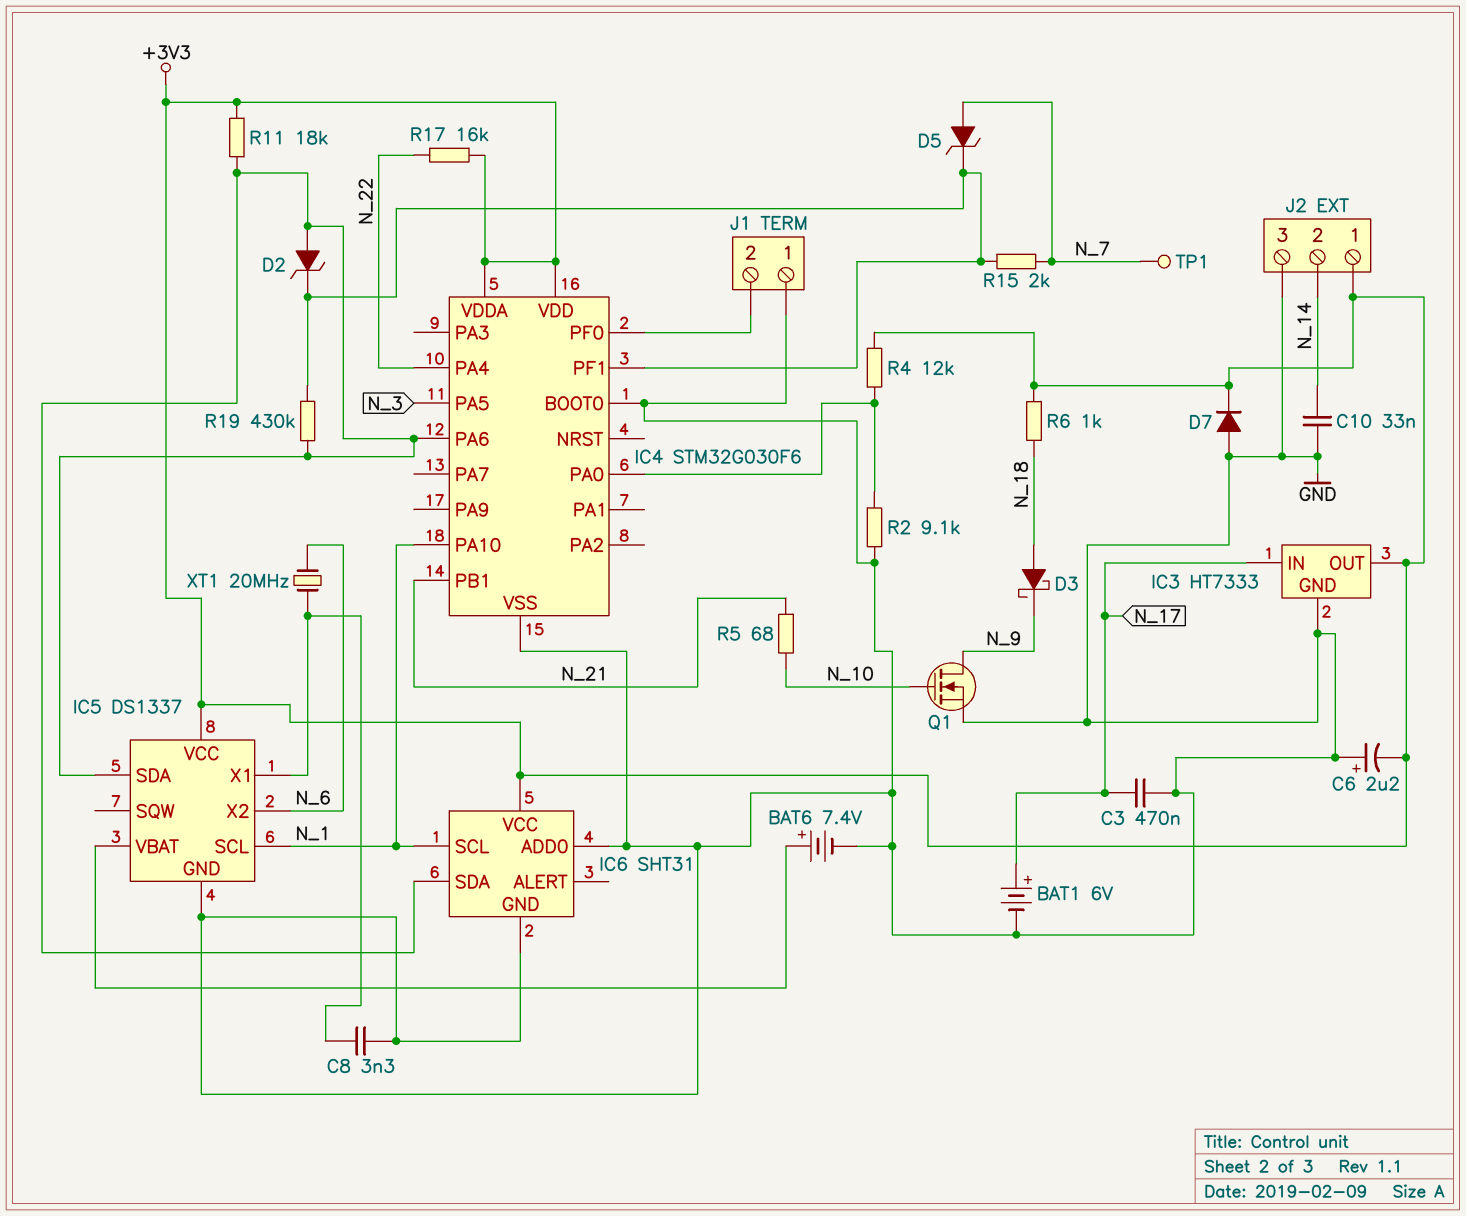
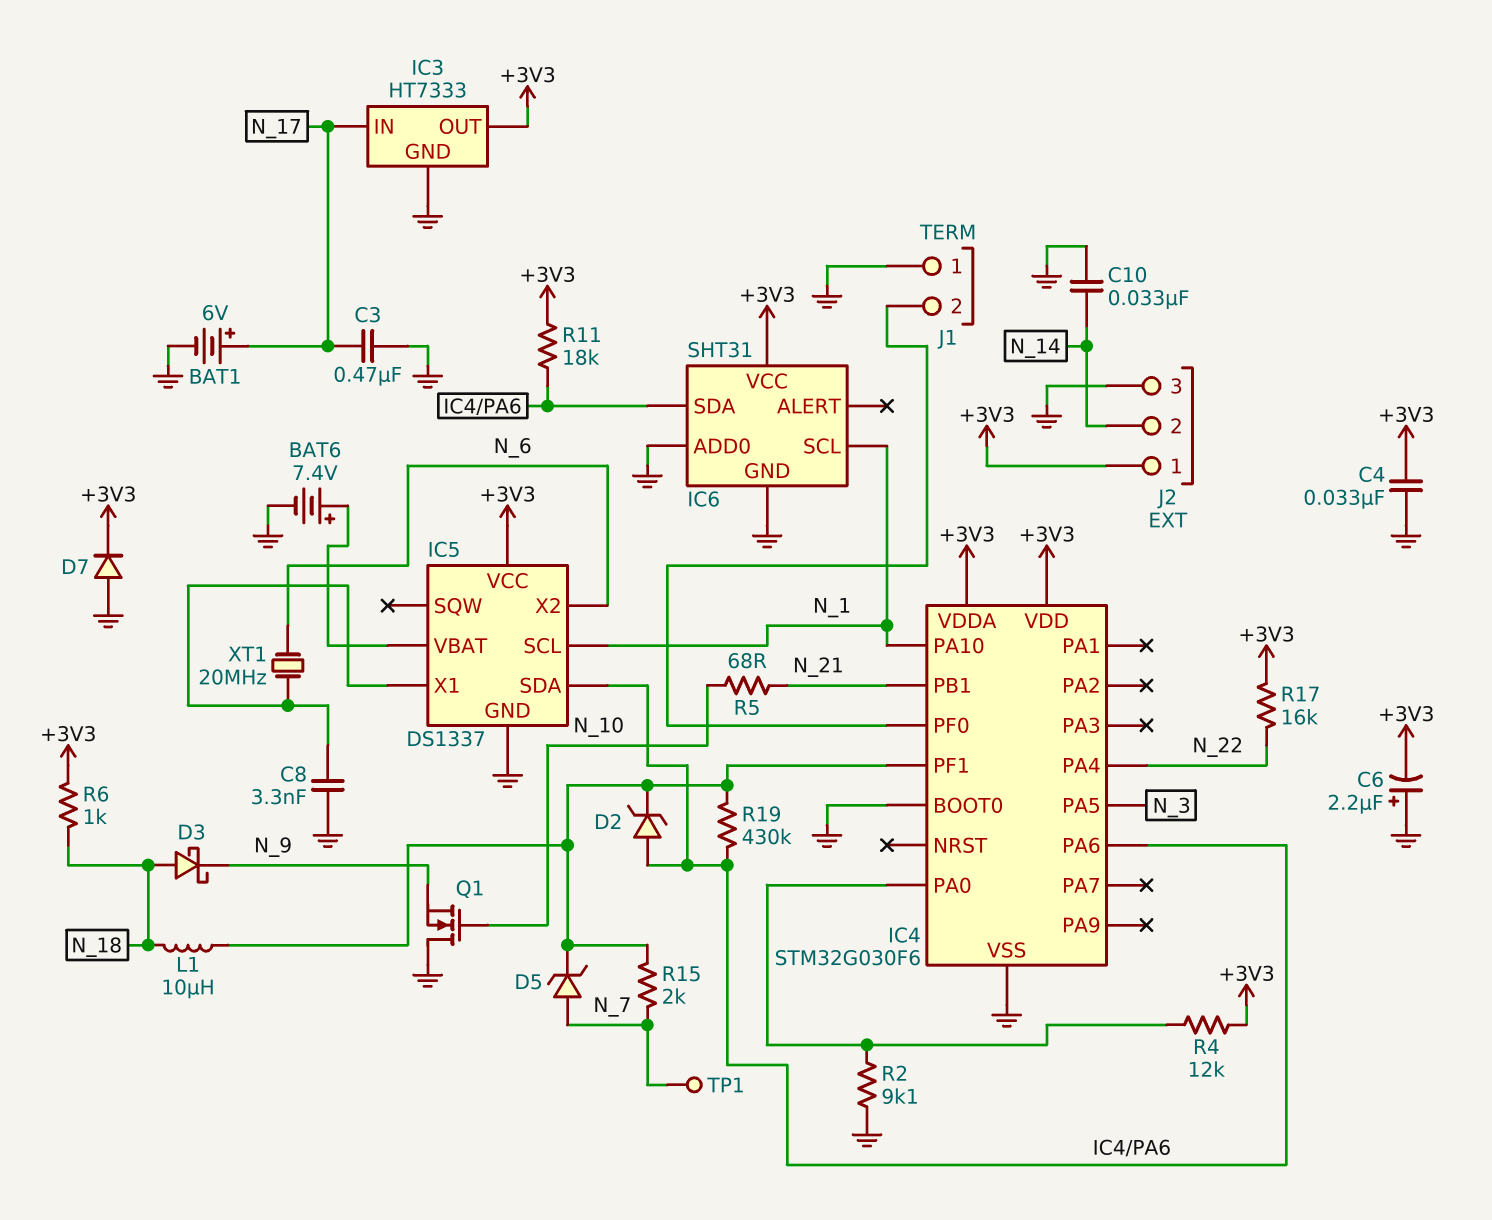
C4: none -> 33nF (+3V3, GND)
L1: none -> 10uH (IC4/PF1, N_18)
Q1: NMOS (G N_10, D N_9, S GND) -> NMOS (G N_10, D GND, S N_9)

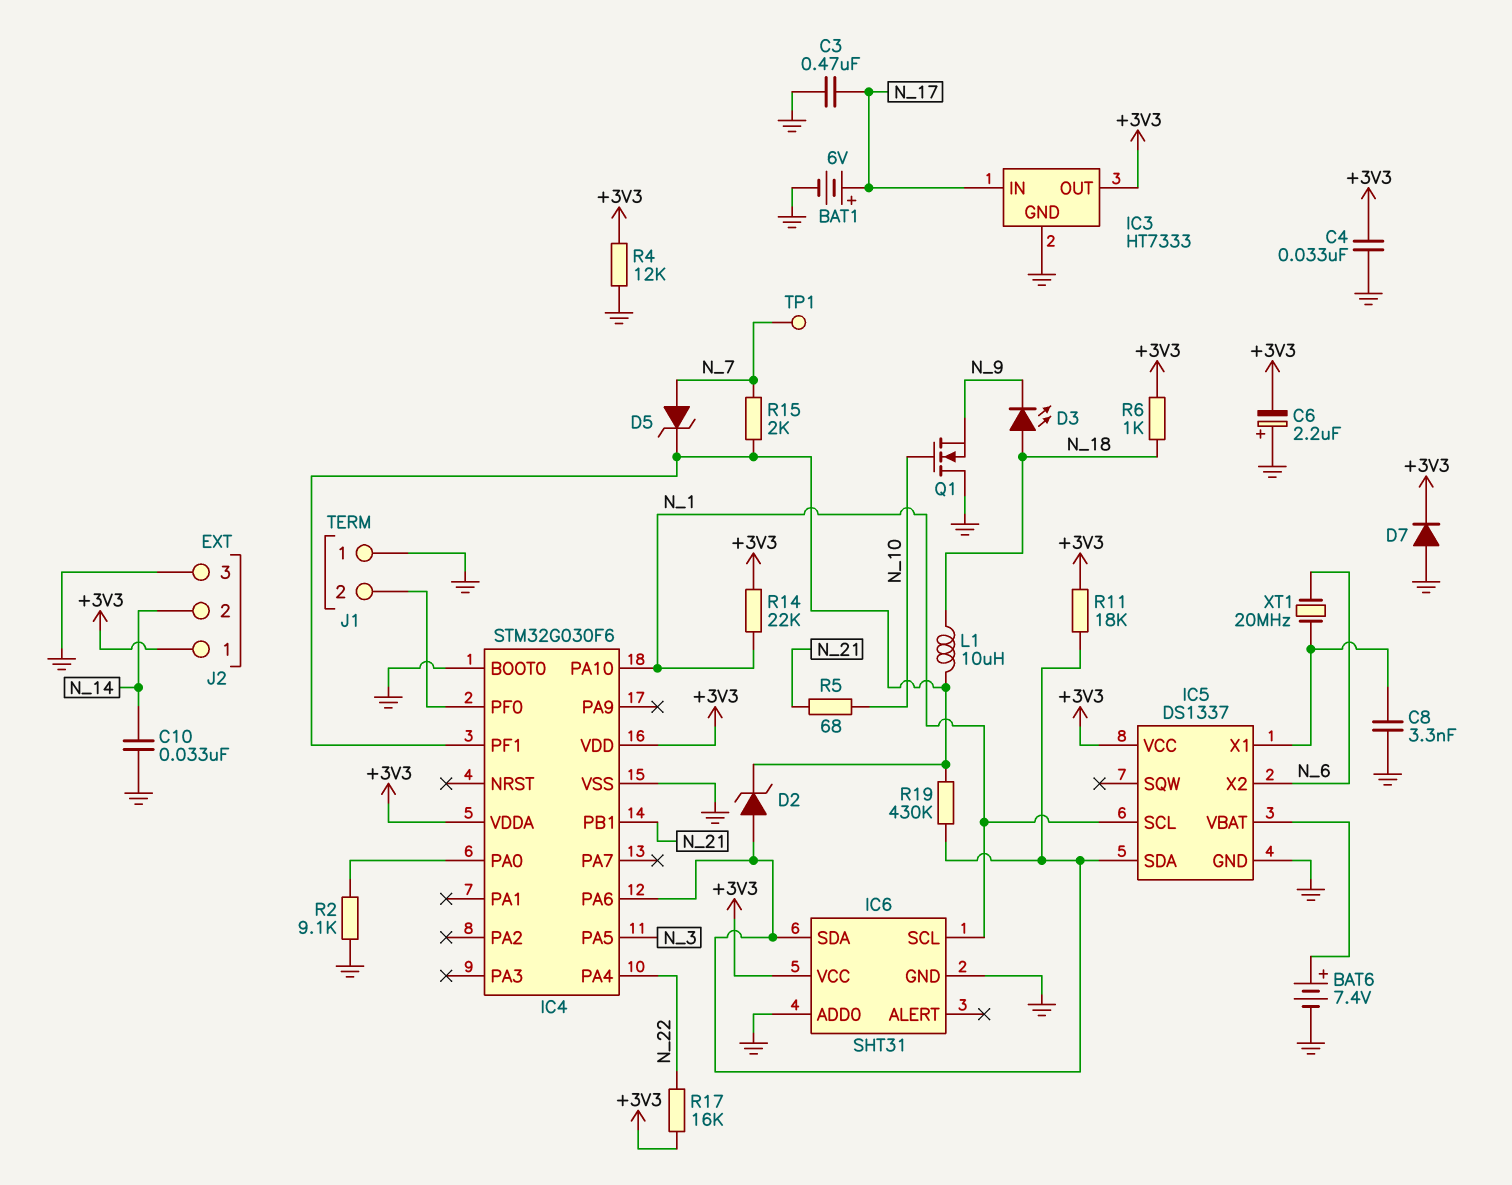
D3: schottky (A N_18, K N_9) -> LED (A N_18, K N_9)
R4: 12k (+3V3, IC4/PA0) -> 12k (+3V3, GND)
R14: none -> 22k (+3V3, N_1)

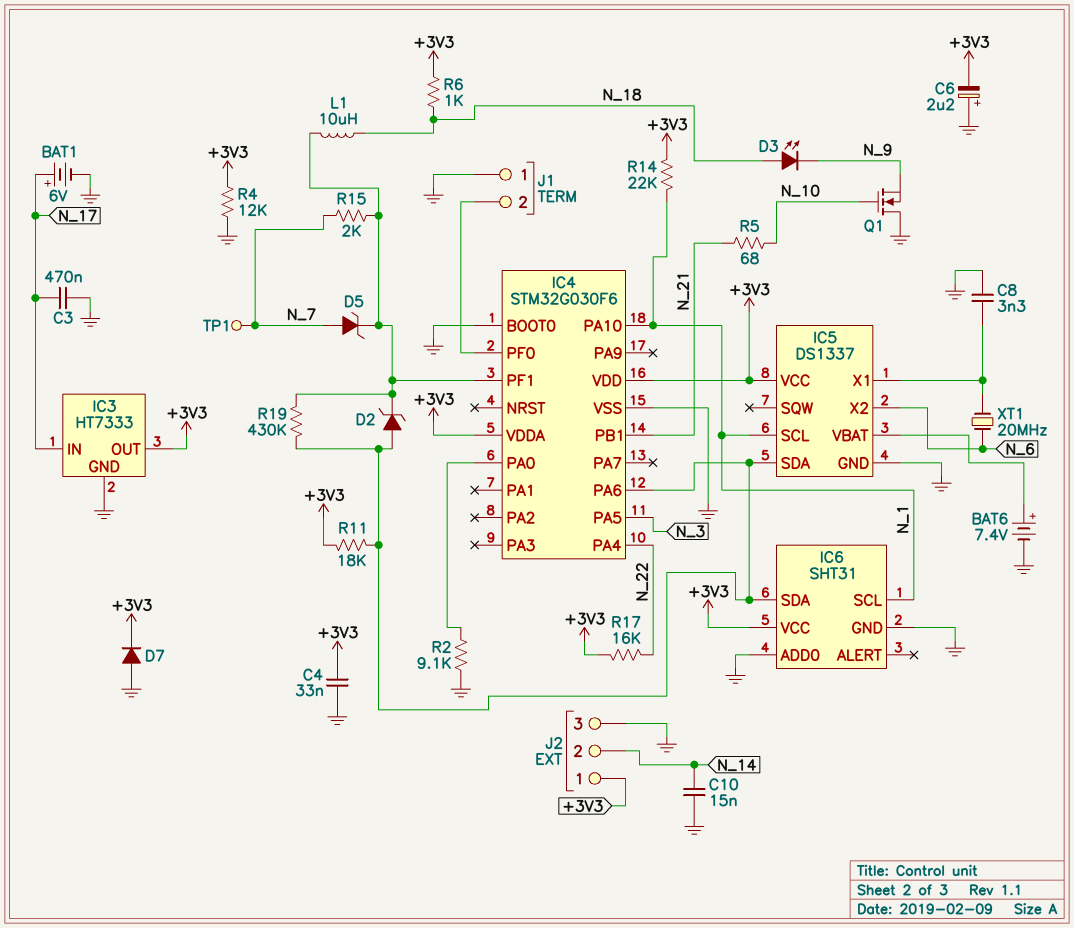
C10: 33nF (GND, N_14) -> 15nF (GND, N_14)

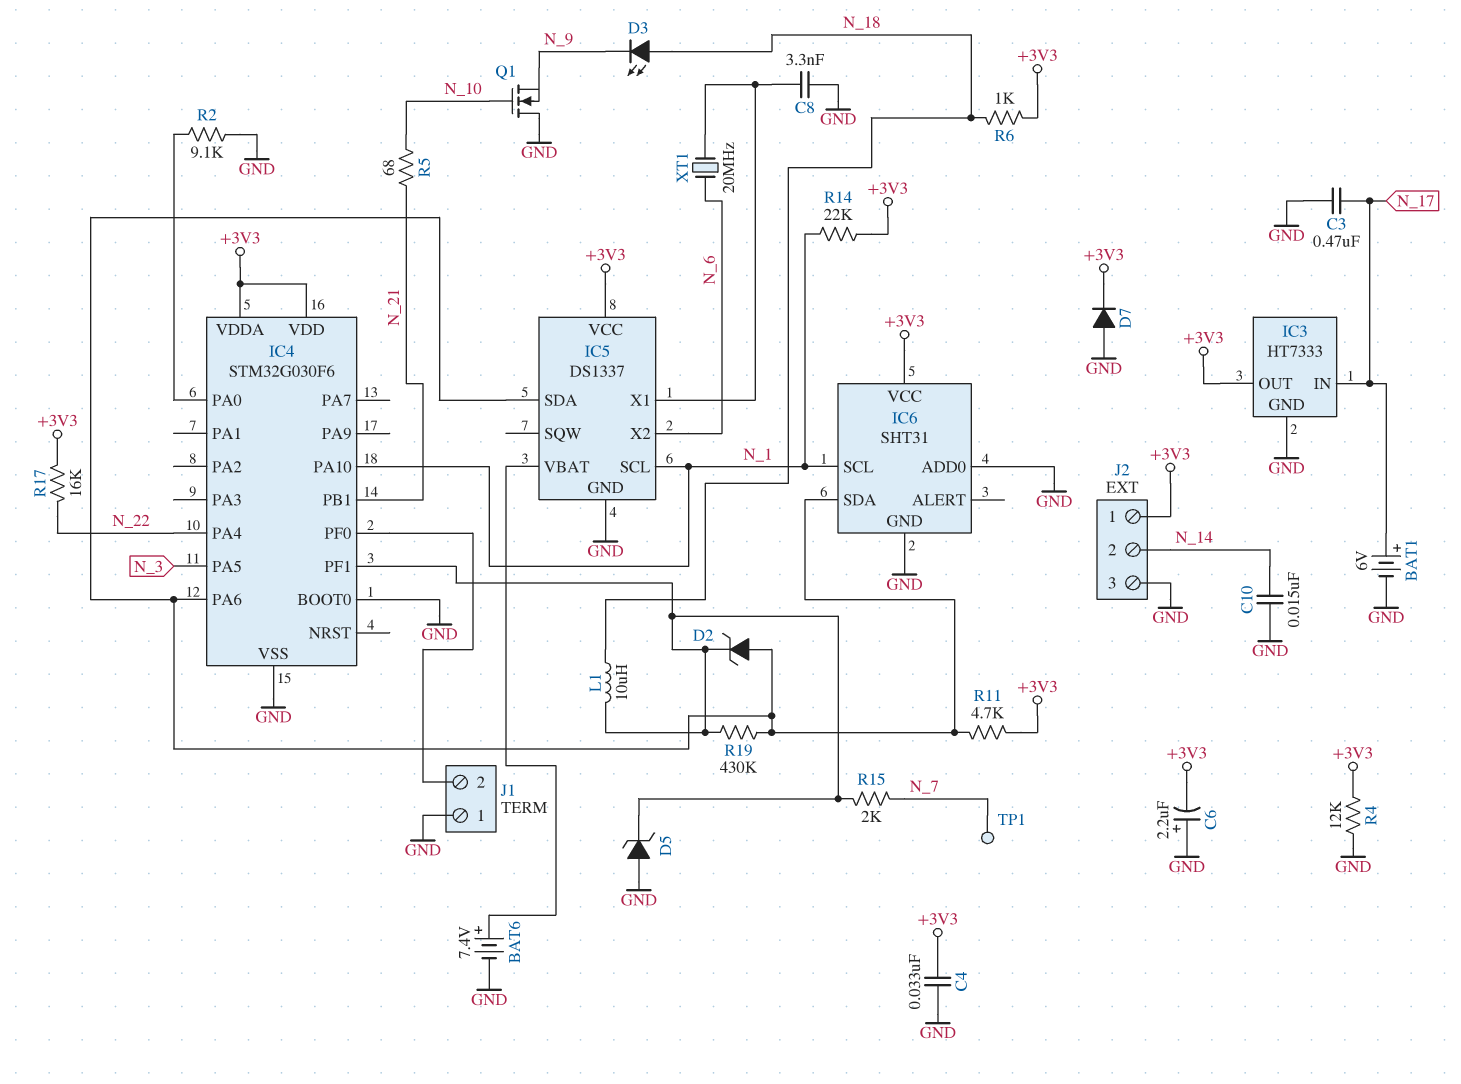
D5: zener (A N_7, K IC4/PF1) -> zener (A GND, K IC4/PF1)
R11: 18k (+3V3, IC4/PA6) -> 4.7k (+3V3, IC4/PA6)

